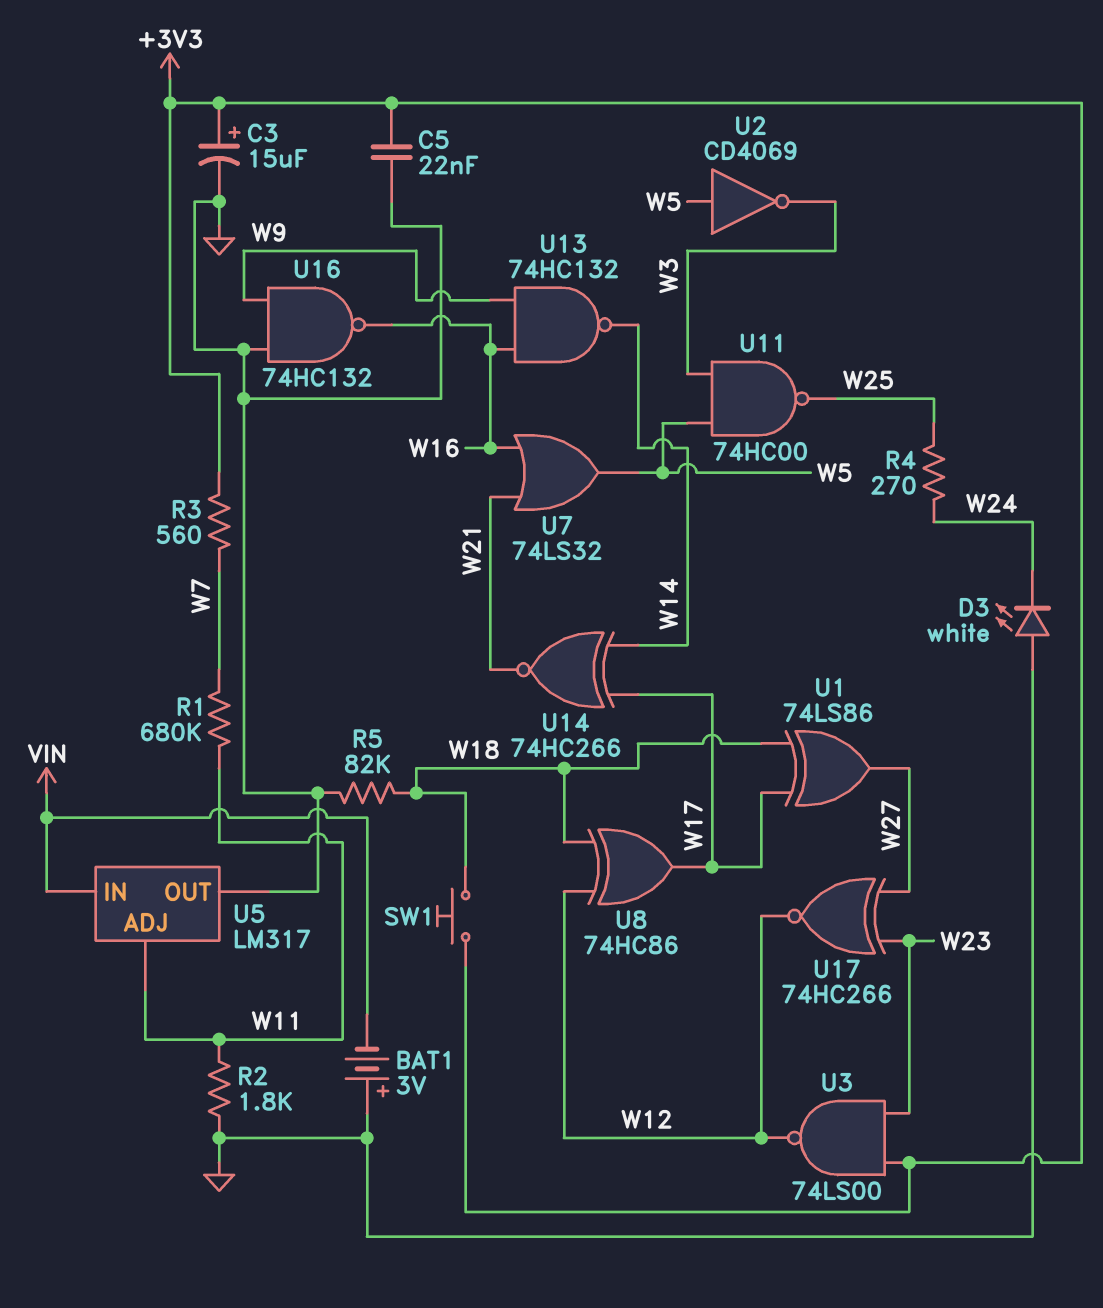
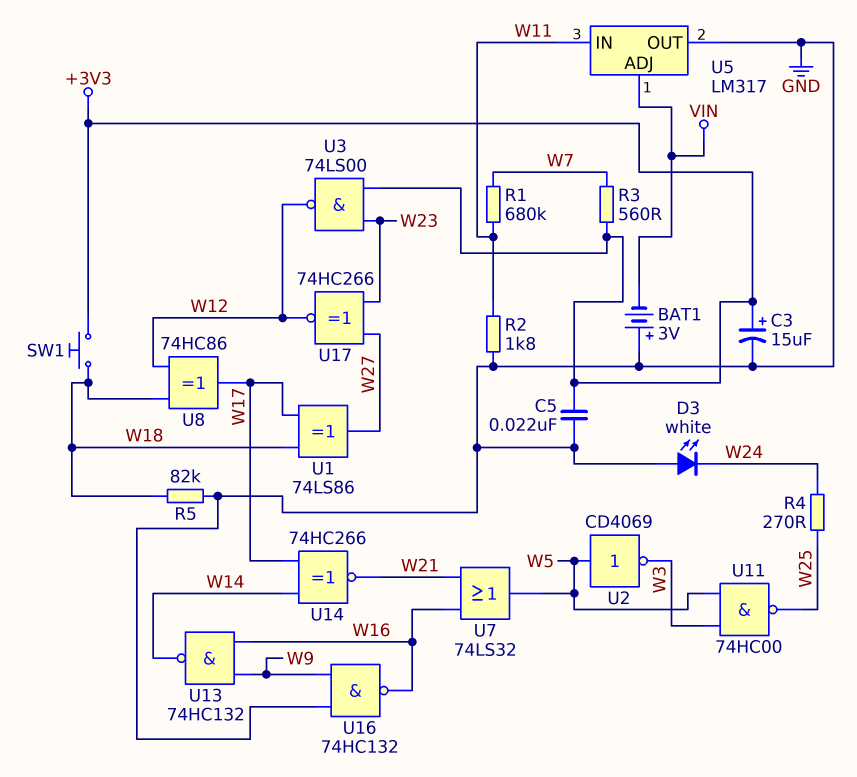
U5 pin ADJ: W11 -> VIN
U5 pin IN: VIN -> W11

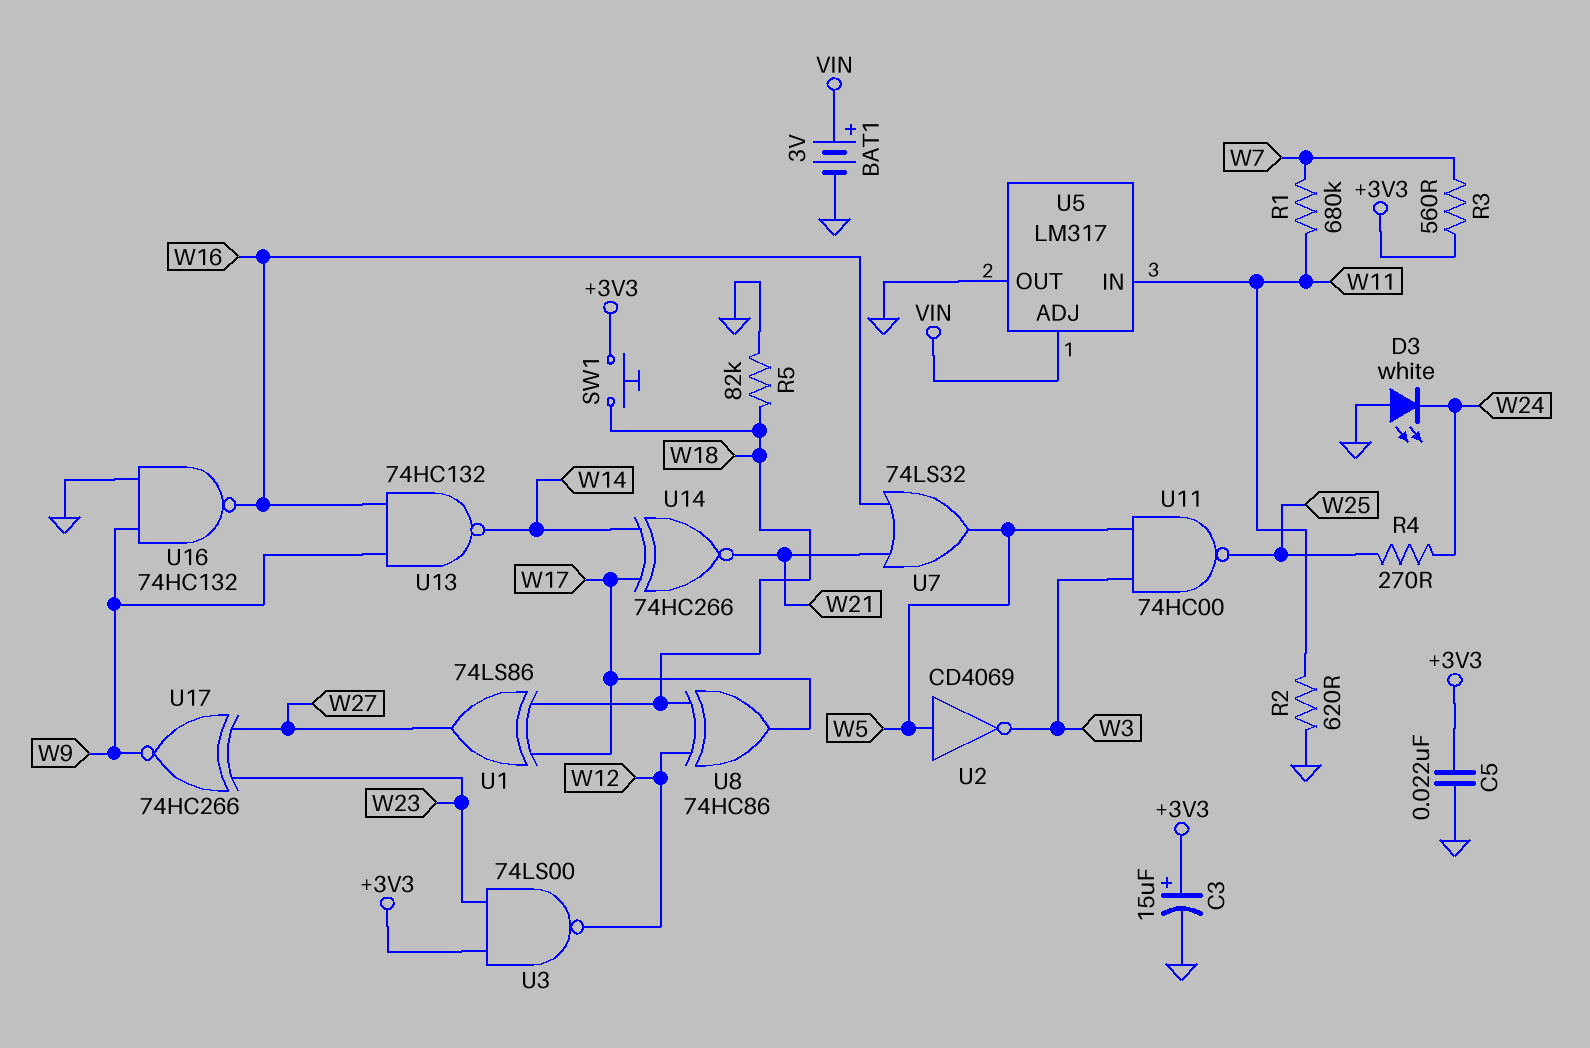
BAT1: 3V (plus GND, minus VIN) -> 3V (plus VIN, minus GND)
R2: 1.8k (GND, W11) -> 620 (GND, W11)
U17: XNOR 74HC266 (in W23, in W27, out W12) -> XNOR 74HC266 (in W23, in W27, out W9)

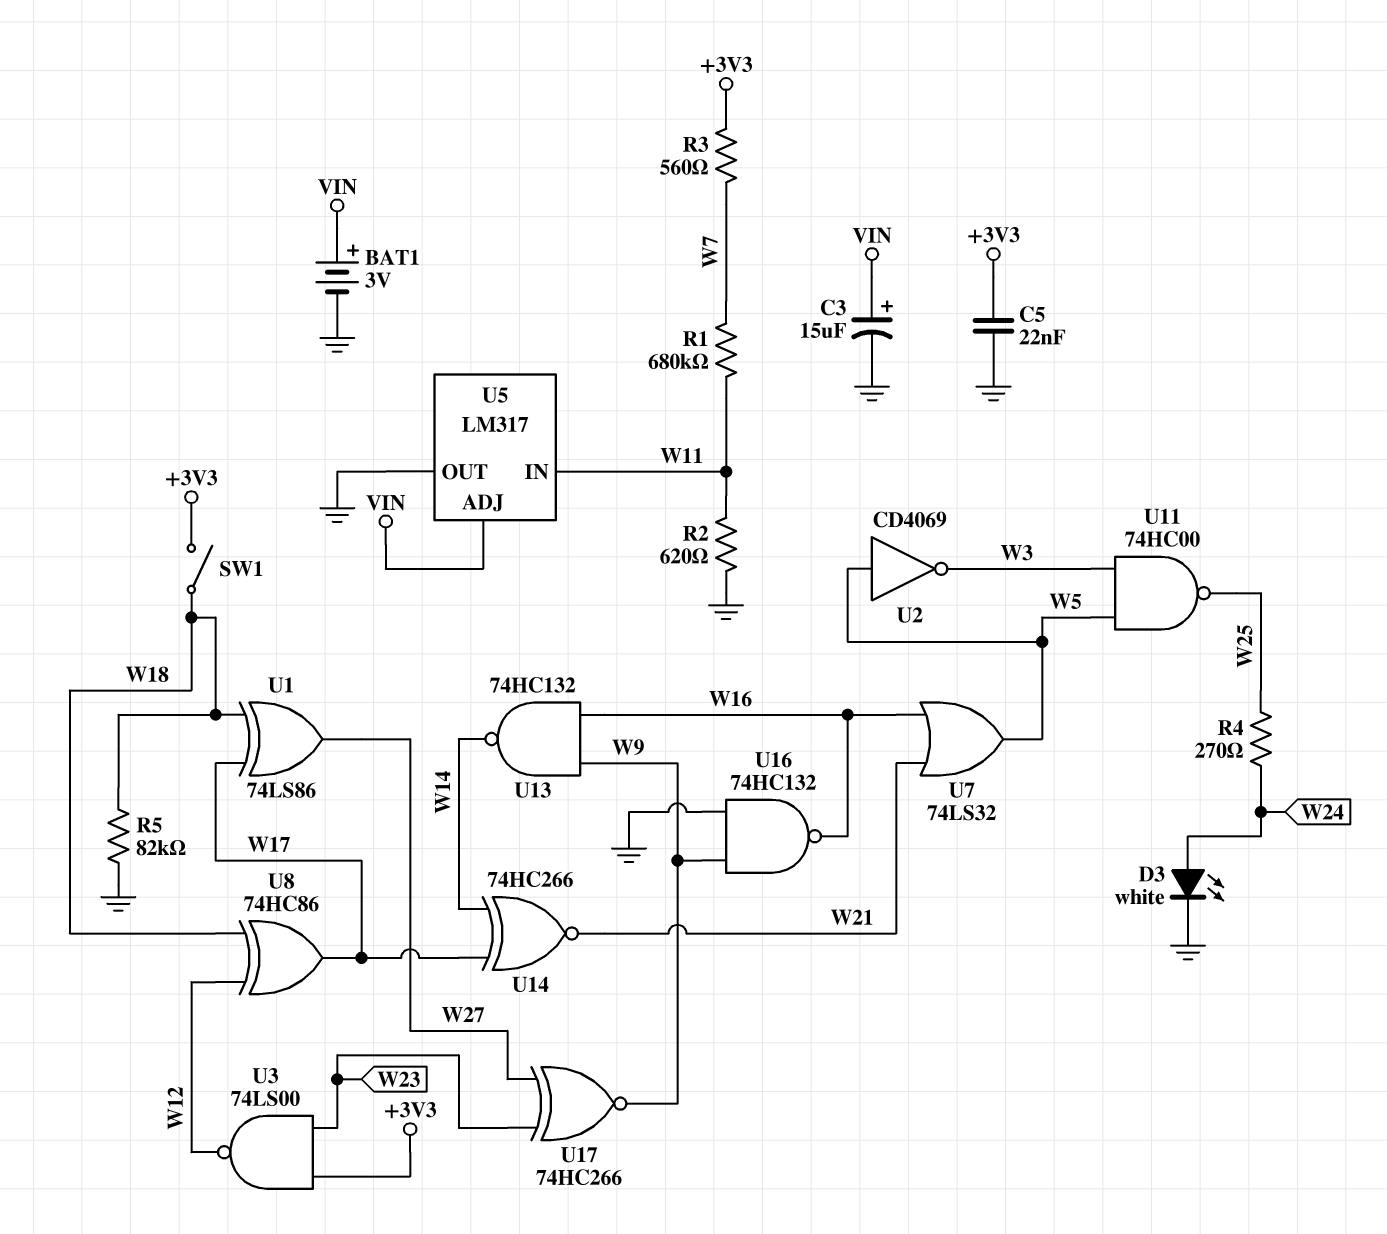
C3: 15uF (plus +3V3, minus GND) -> 15uF (plus VIN, minus GND)
D3: LED white (A GND, K W24) -> LED white (A W24, K GND)
SW1: button (+3V3, W18) -> switch (+3V3, W18)

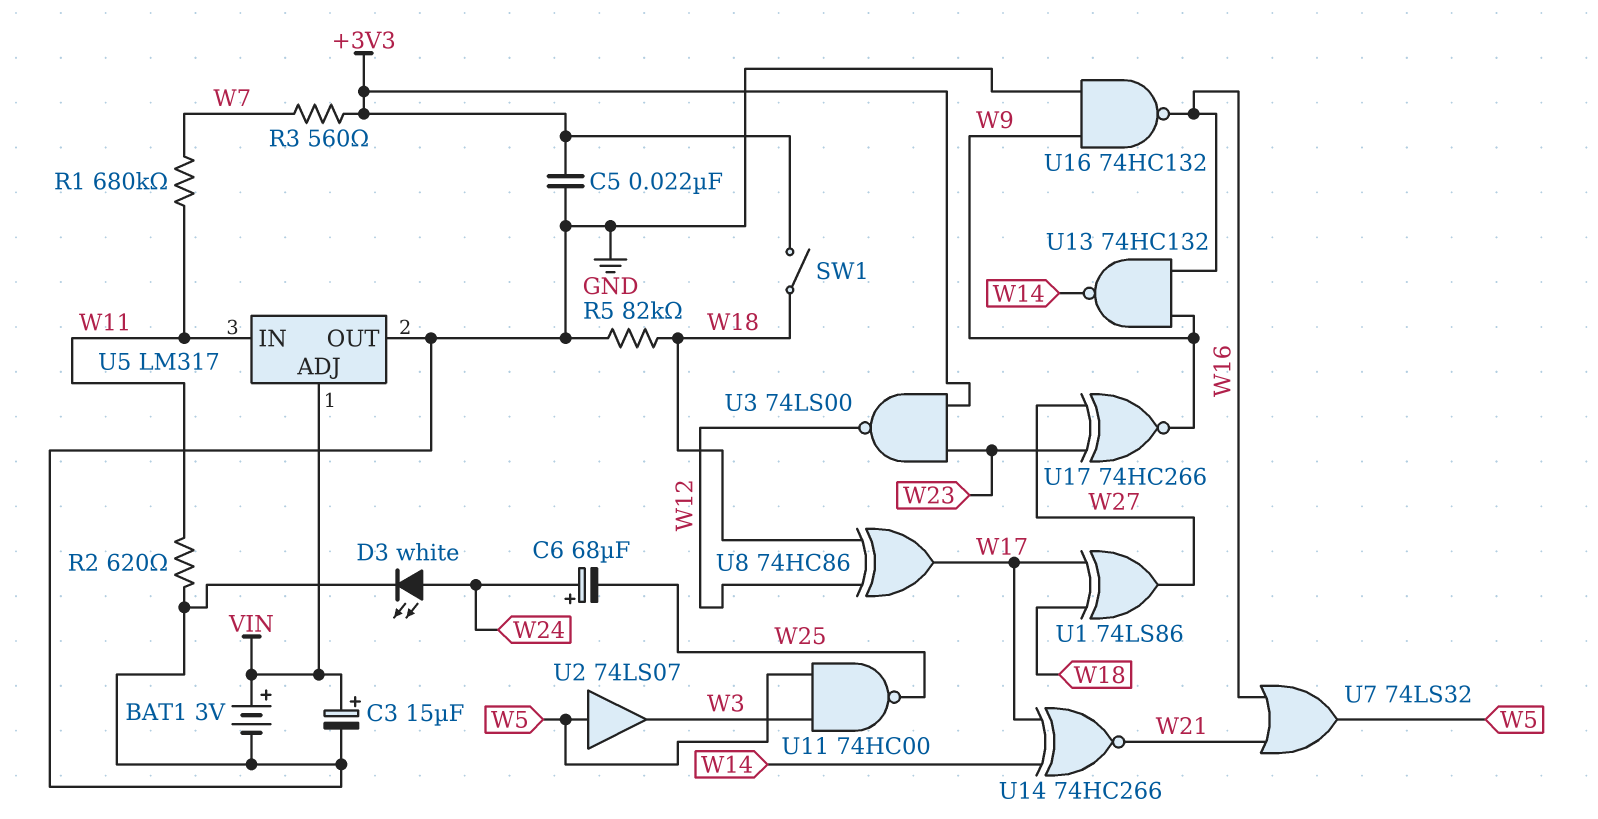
C6: none -> 68uF (plus W24, minus W25)
R4: 270 (W24, W25) -> none
U2: NOT CD4069 (in W5, out W3) -> buffer 74LS07 (in W5, out W3)

